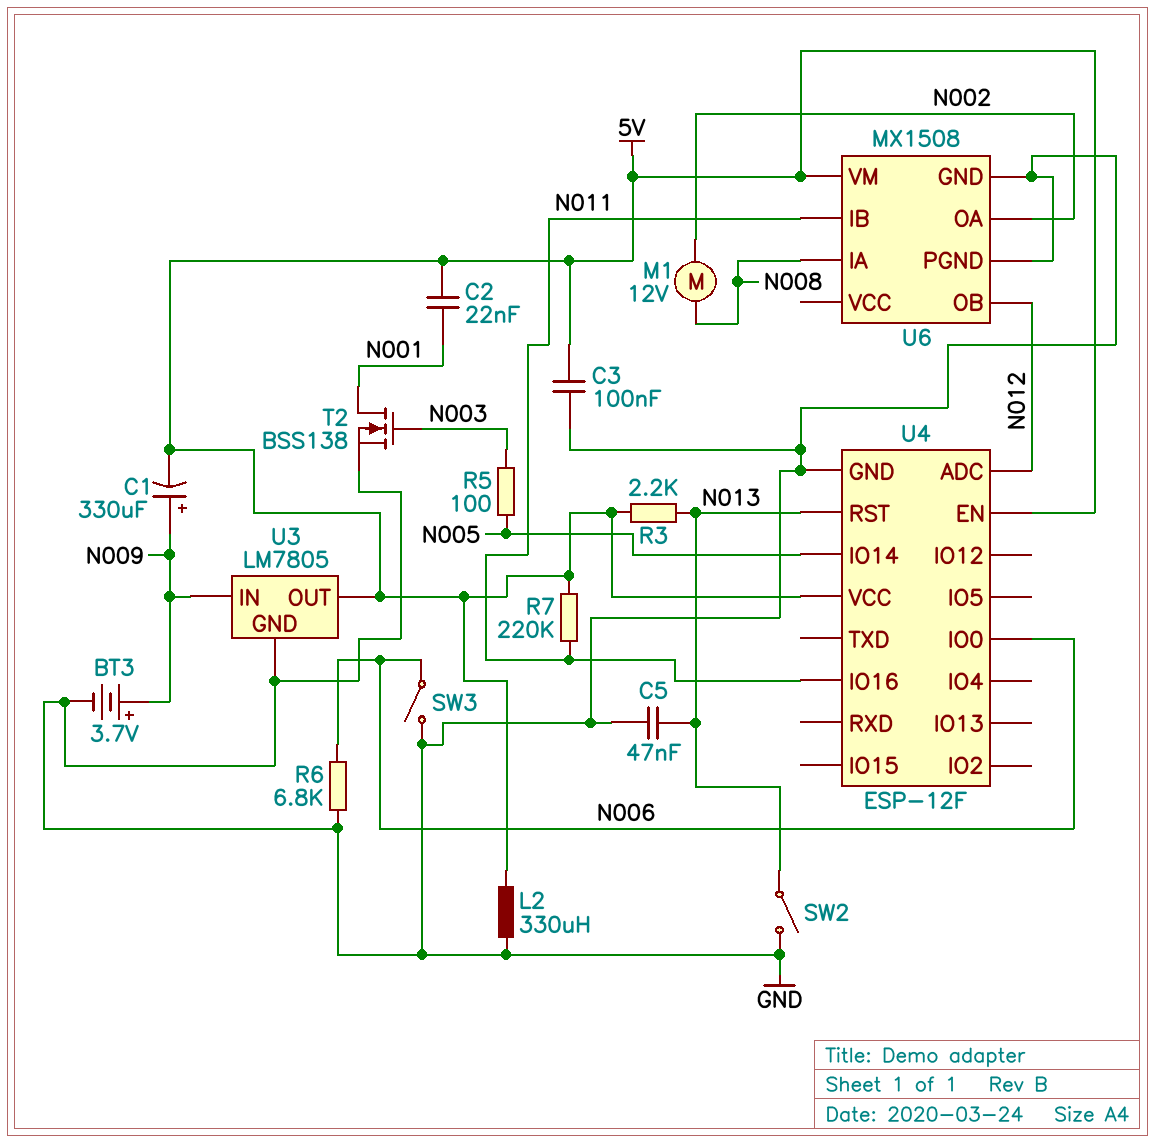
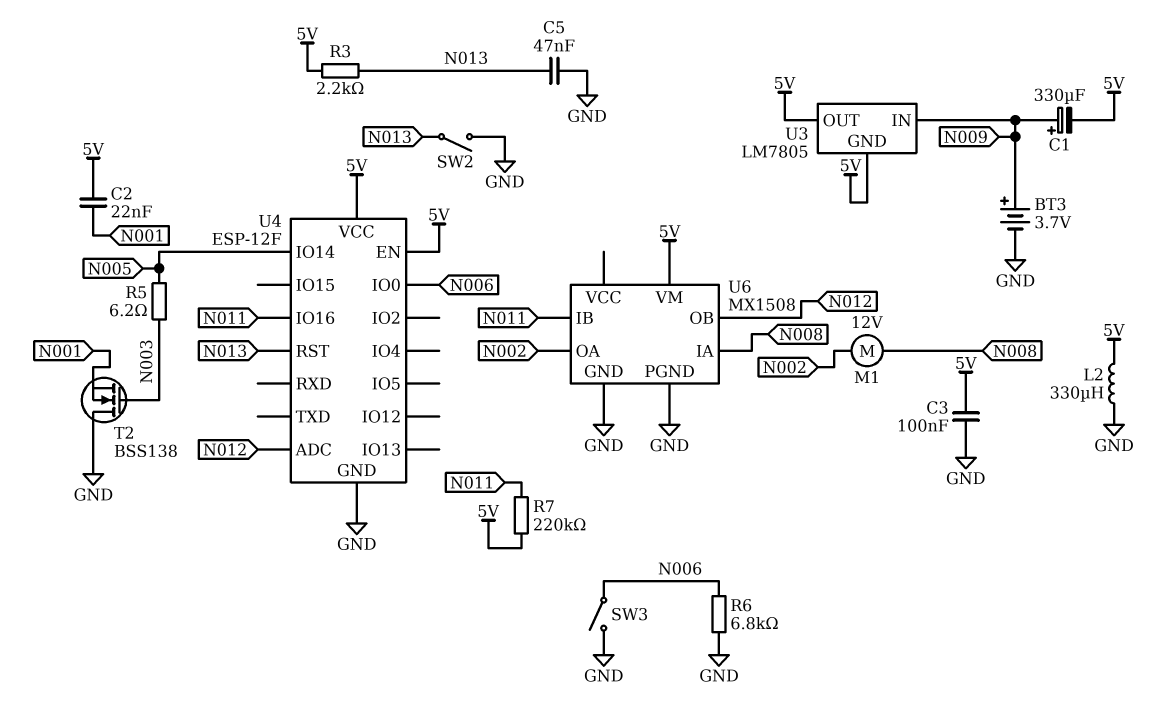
R5: 100 (N003, N005) -> 6.2 (N003, N005)
T2: NMOS BSS138 (G N003, D N001, S GND) -> NMOS BSS138 (G N003, D GND, S N001)
U3 pin GND: GND -> 5V

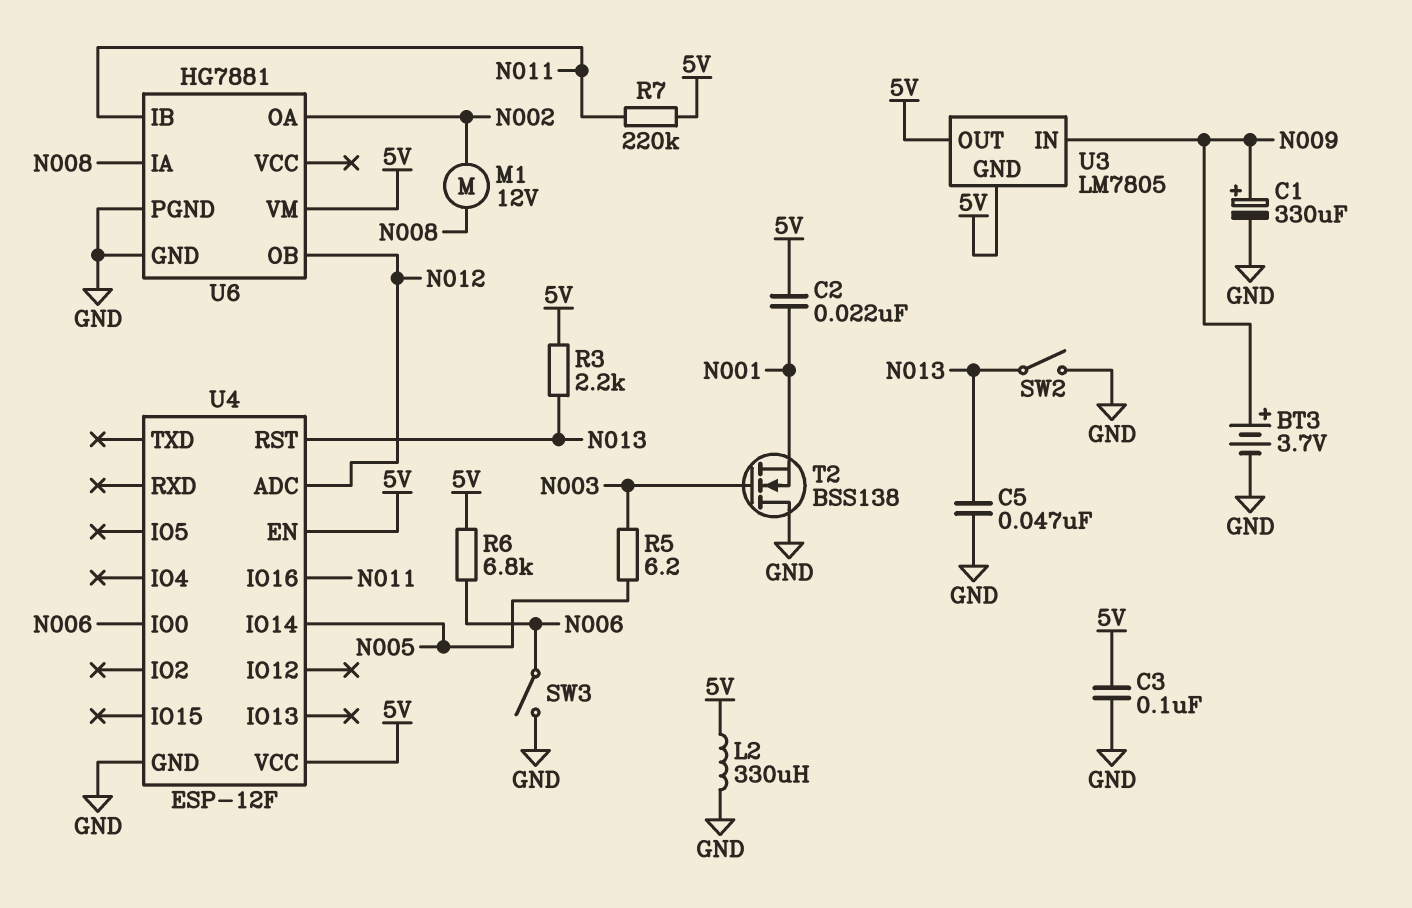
C1: 330uF (plus N009, minus 5V) -> 330uF (plus N009, minus GND)
R6: 6.8k (GND, N006) -> 6.8k (5V, N006)
U6: MX1508 -> HG7881

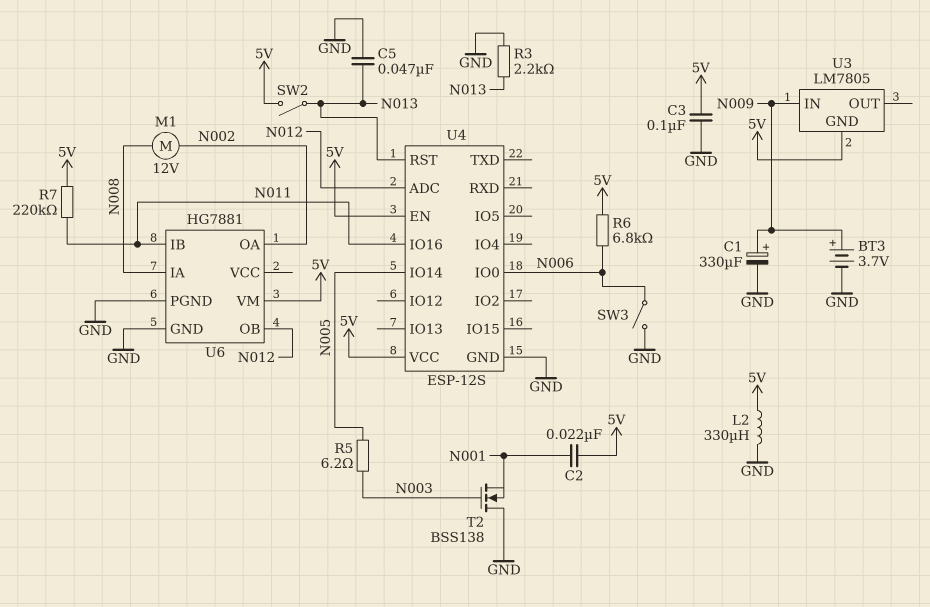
R3: 2.2k (5V, N013) -> 2.2k (GND, N013)
SW2: switch (GND, N013) -> switch (5V, N013)
U3 pin OUT: 5V -> none
U4: ESP-12F -> ESP-12S

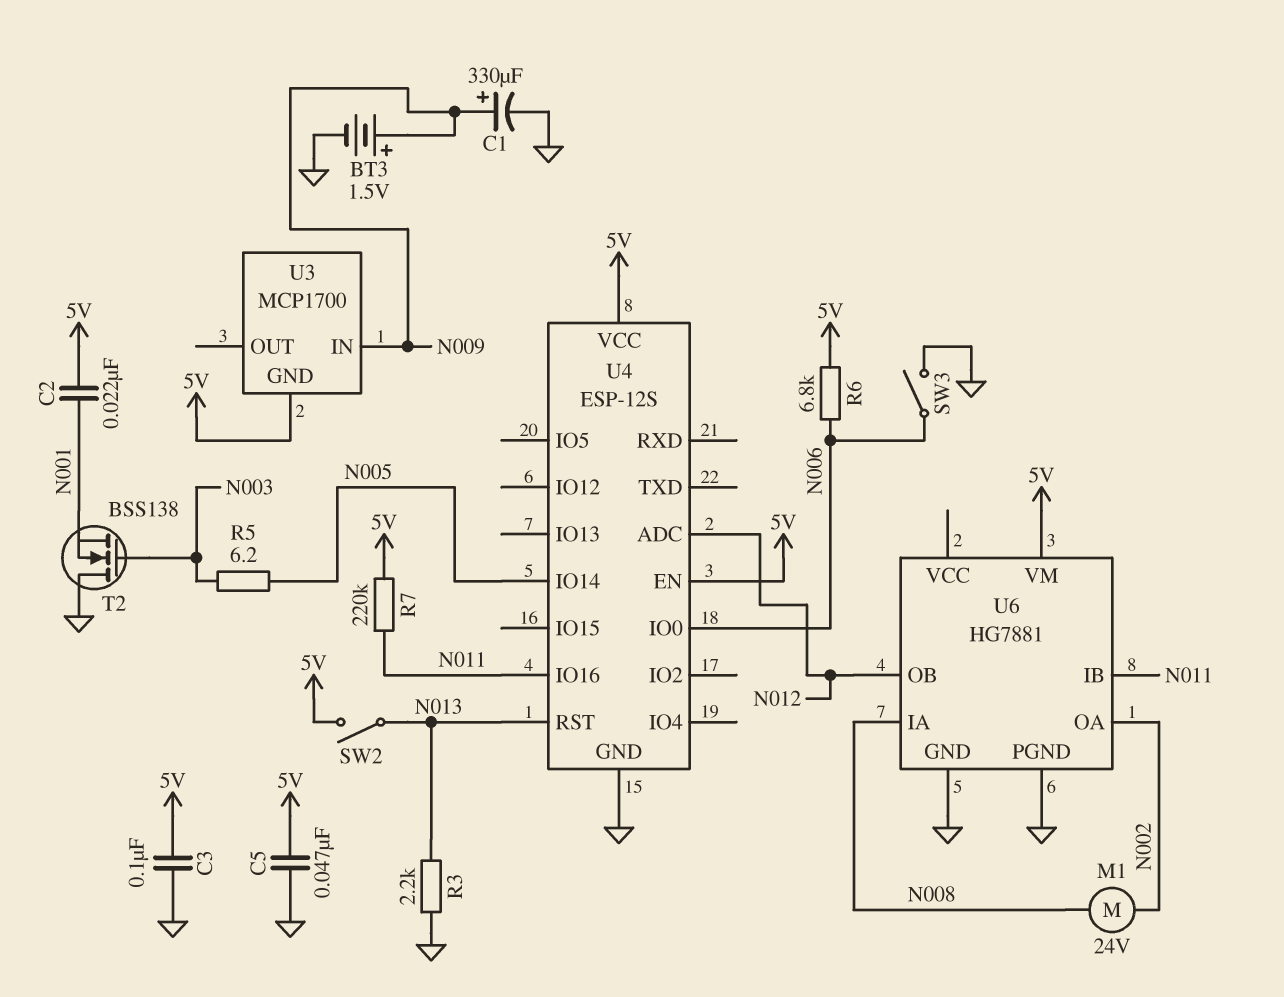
BT3: 3.7V (plus N009, minus GND) -> 1.5V (plus N009, minus GND)
C5: 47nF (GND, N013) -> 47nF (5V, GND)
L2: 330uH (5V, GND) -> none
M1: motor 12V (N002, N008) -> motor 24V (N002, N008)
U3: LM7805 -> MCP1700

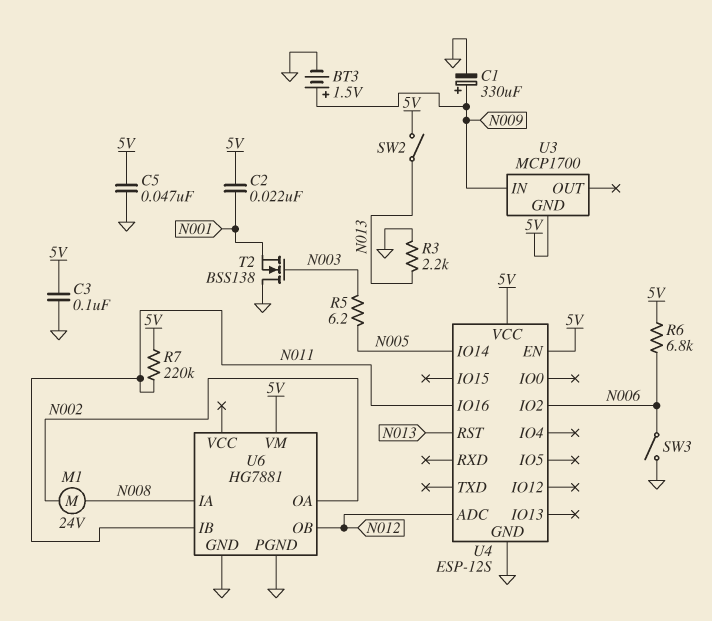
U4 pin IO0: N006 -> none
U4 pin IO2: none -> N006

